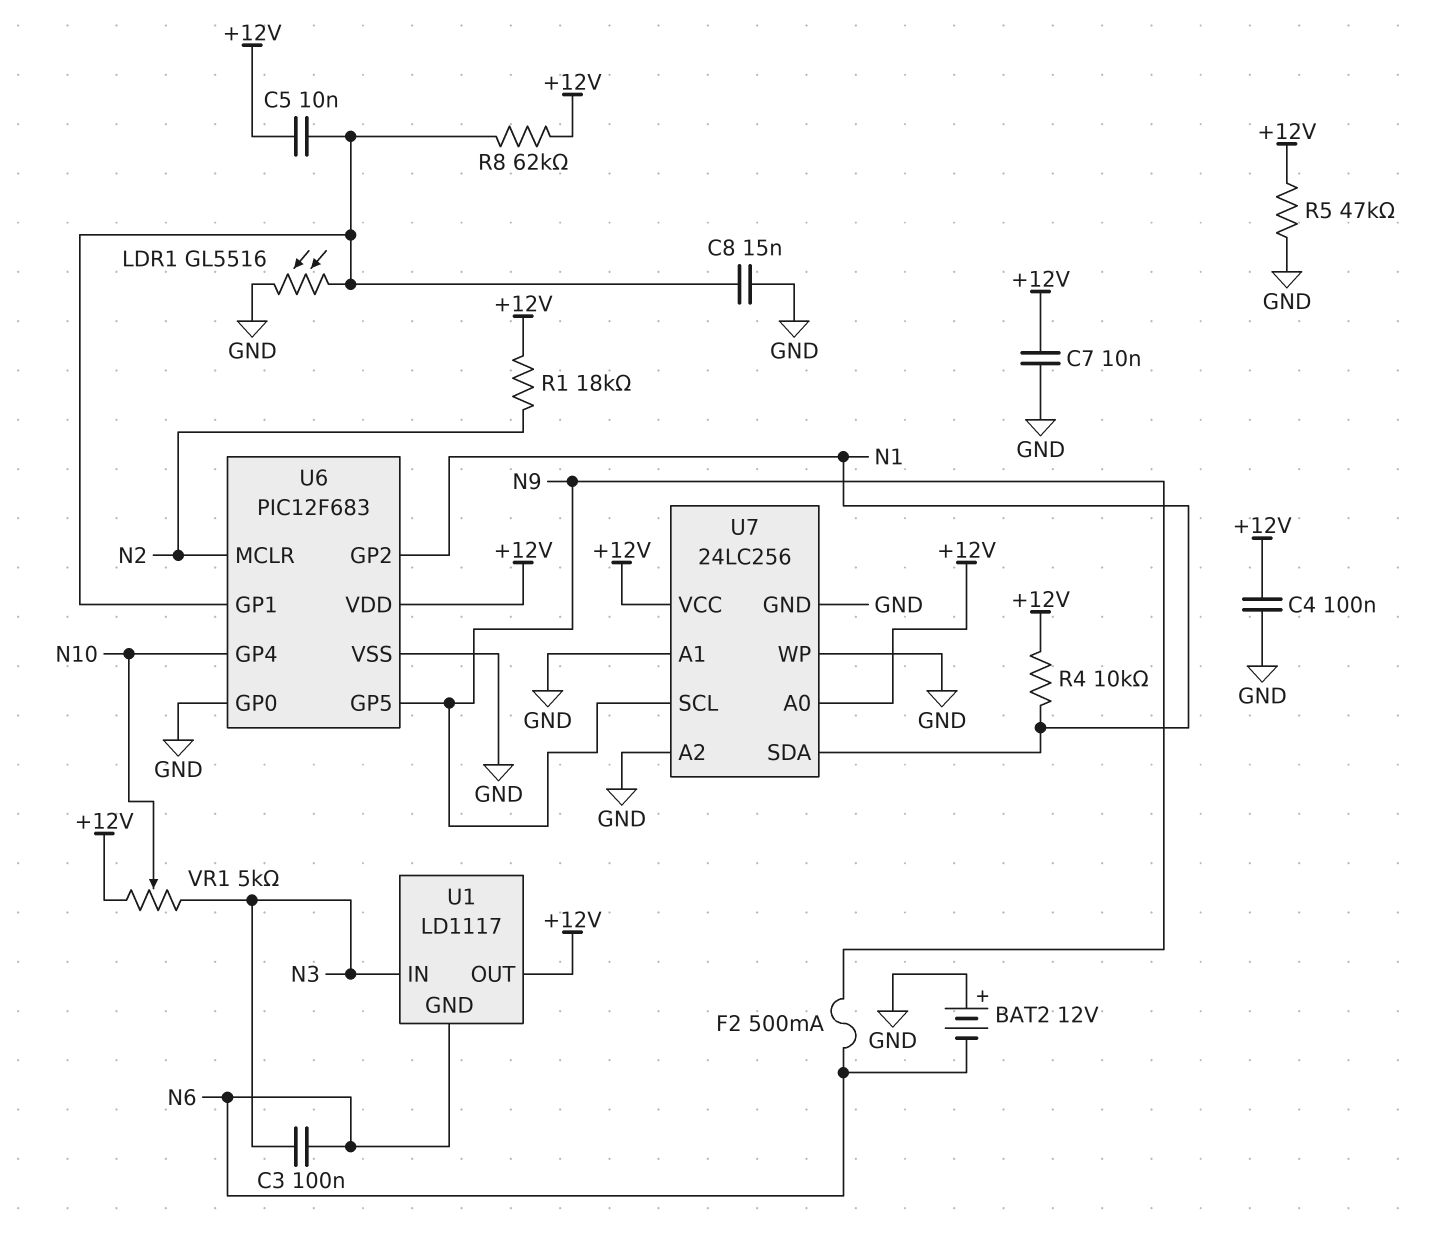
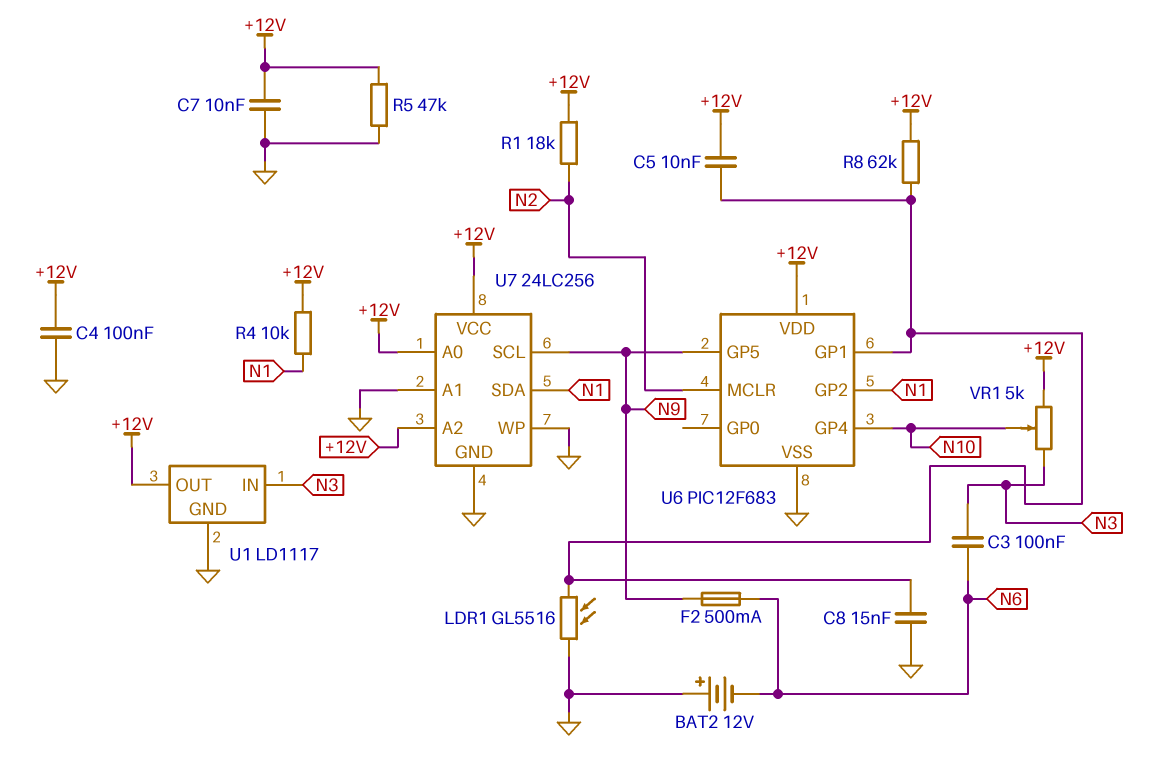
U1 pin GND: N6 -> GND
U6 pin GP0: GND -> none
U7 pin A2: GND -> +12V

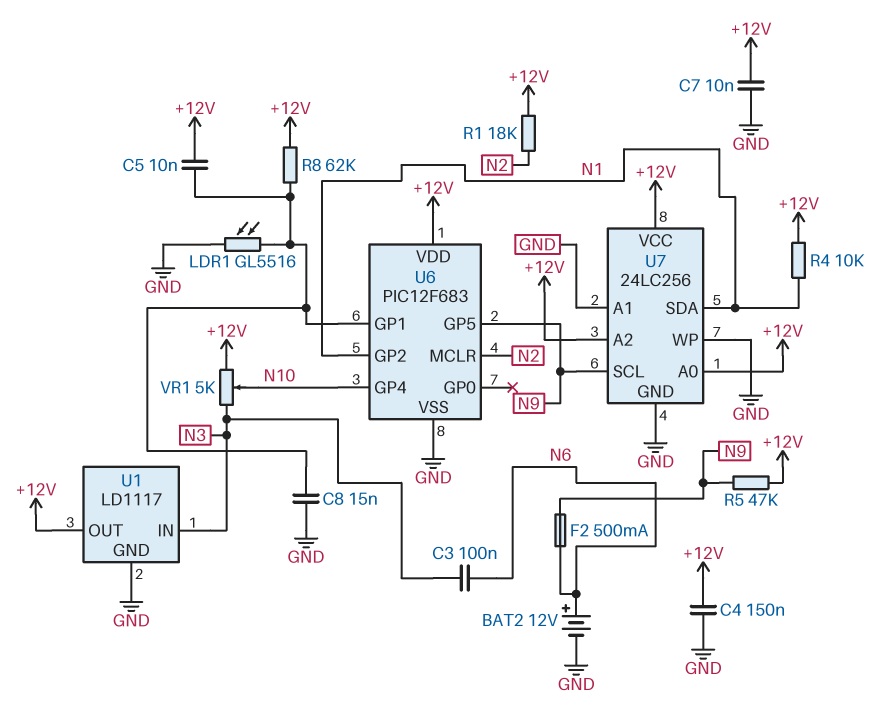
BAT2: 12V (plus GND, minus N6) -> 12V (plus N6, minus GND)
C4: 100nF (+12V, GND) -> 150nF (+12V, GND)
R5: 47k (+12V, GND) -> 47k (+12V, N9)

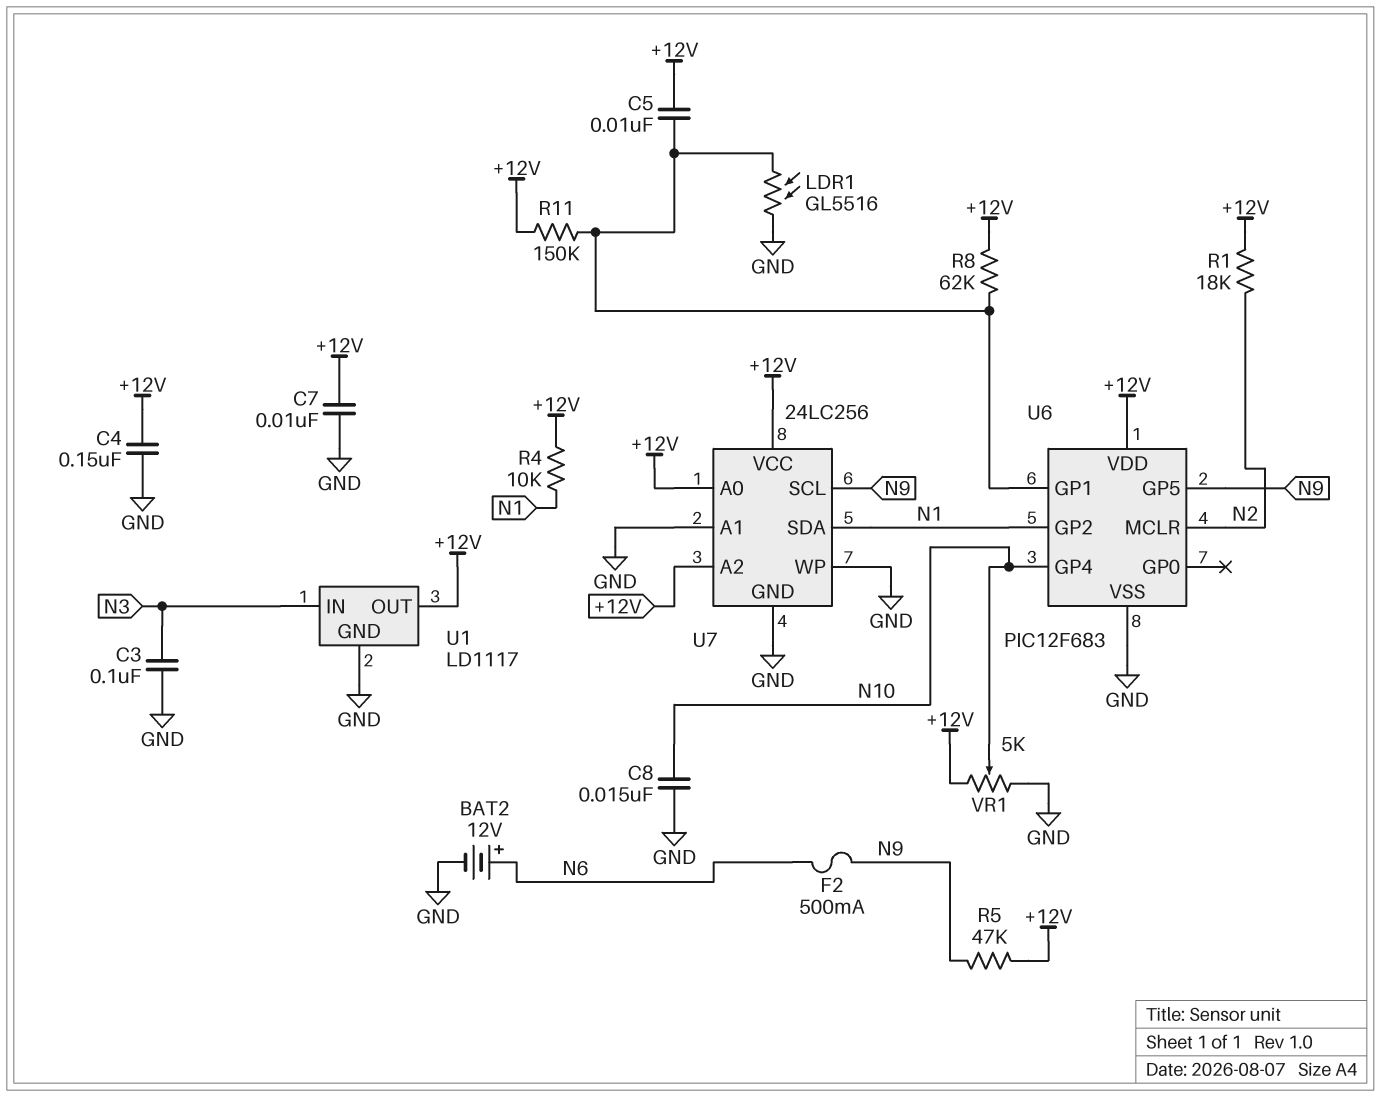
C3: 100nF (N3, N6) -> 100nF (GND, N3)
C8: 15nF (GND, U6/GP1) -> 15nF (GND, N10)
R11: none -> 150k (+12V, U6/GP1)
VR1: 5k (+12V, N3, wiper N10) -> 5k (+12V, GND, wiper N10)

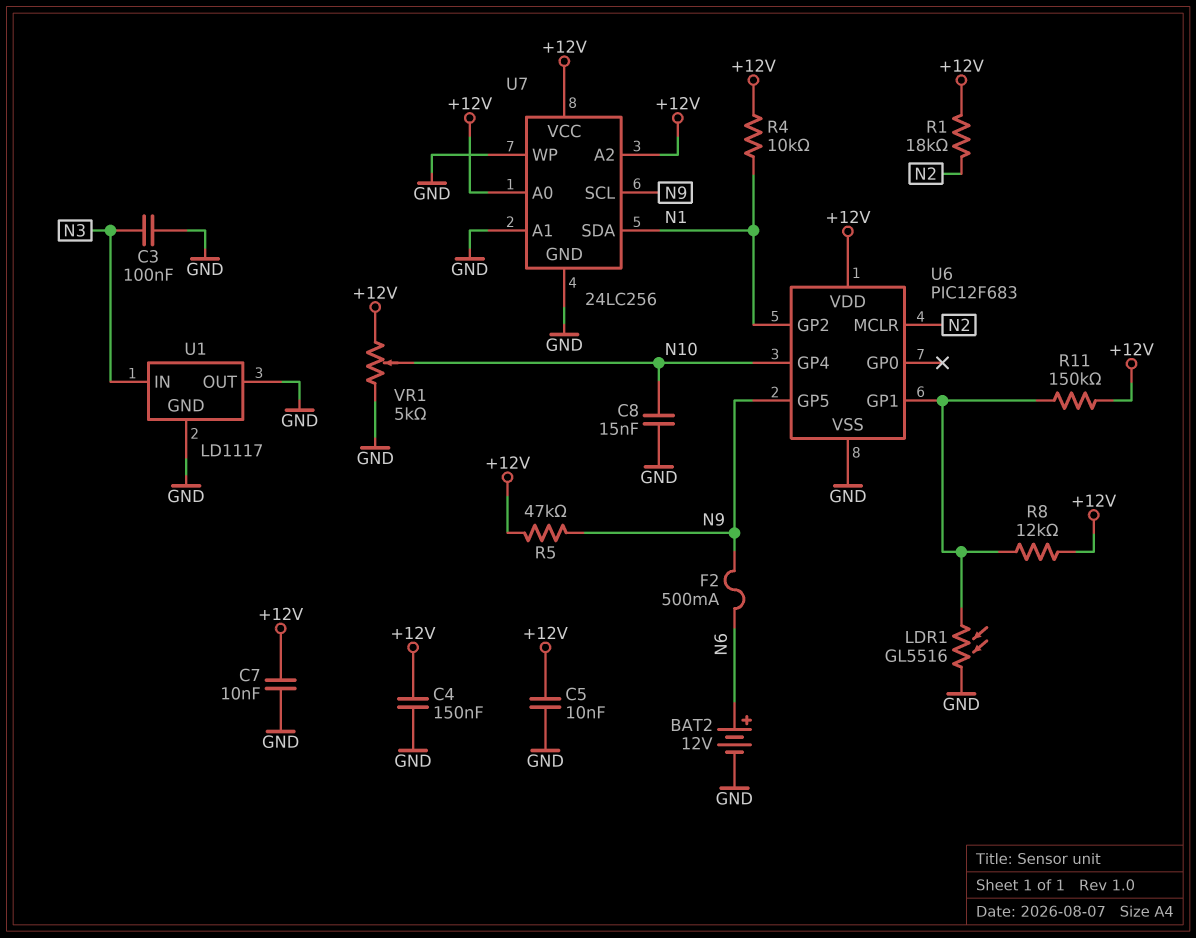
C5: 10nF (+12V, U6/GP1) -> 10nF (+12V, GND)
R8: 62k (+12V, U6/GP1) -> 12k (+12V, U6/GP1)
U1 pin OUT: +12V -> GND

